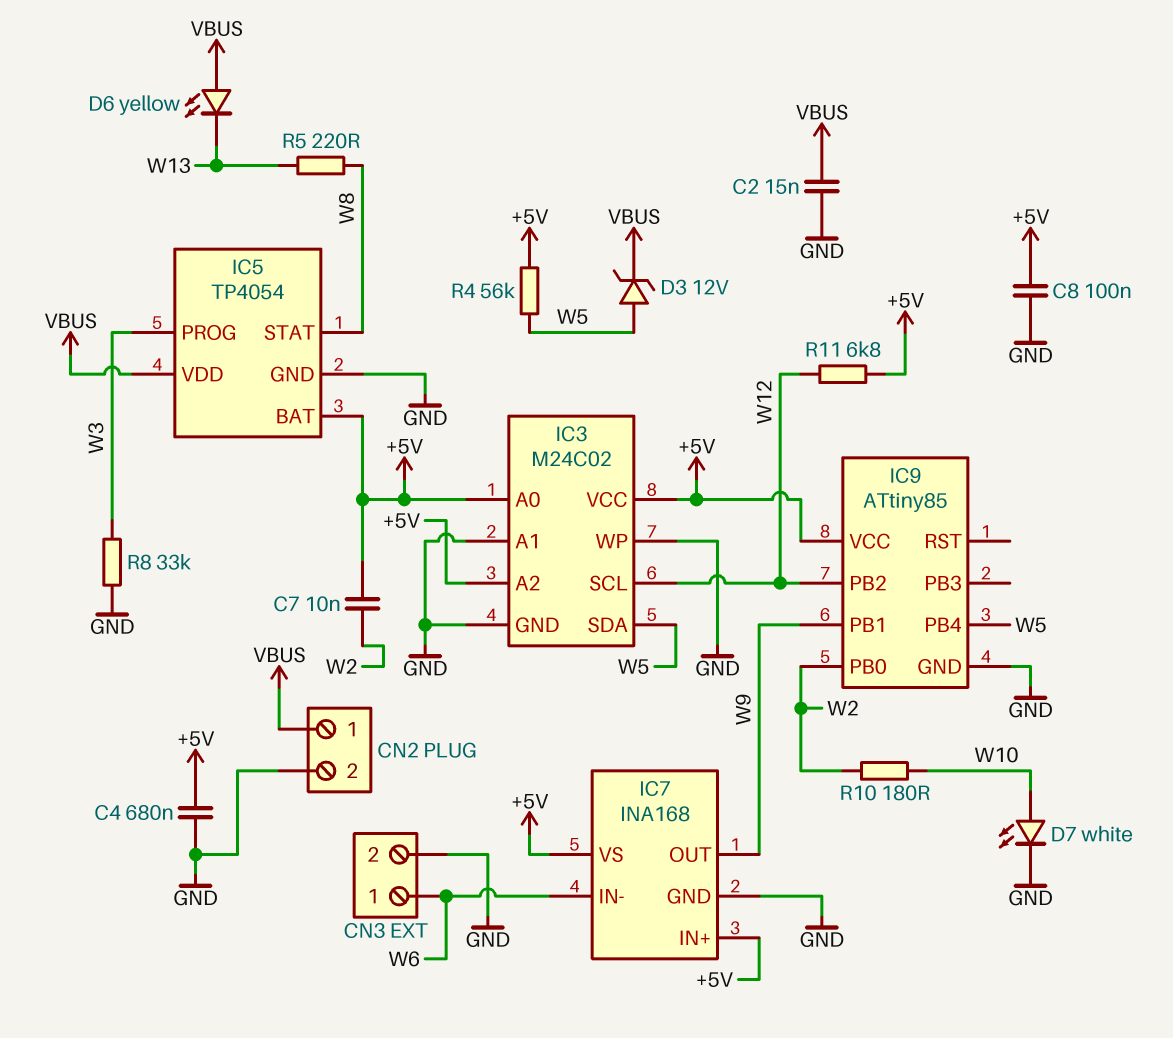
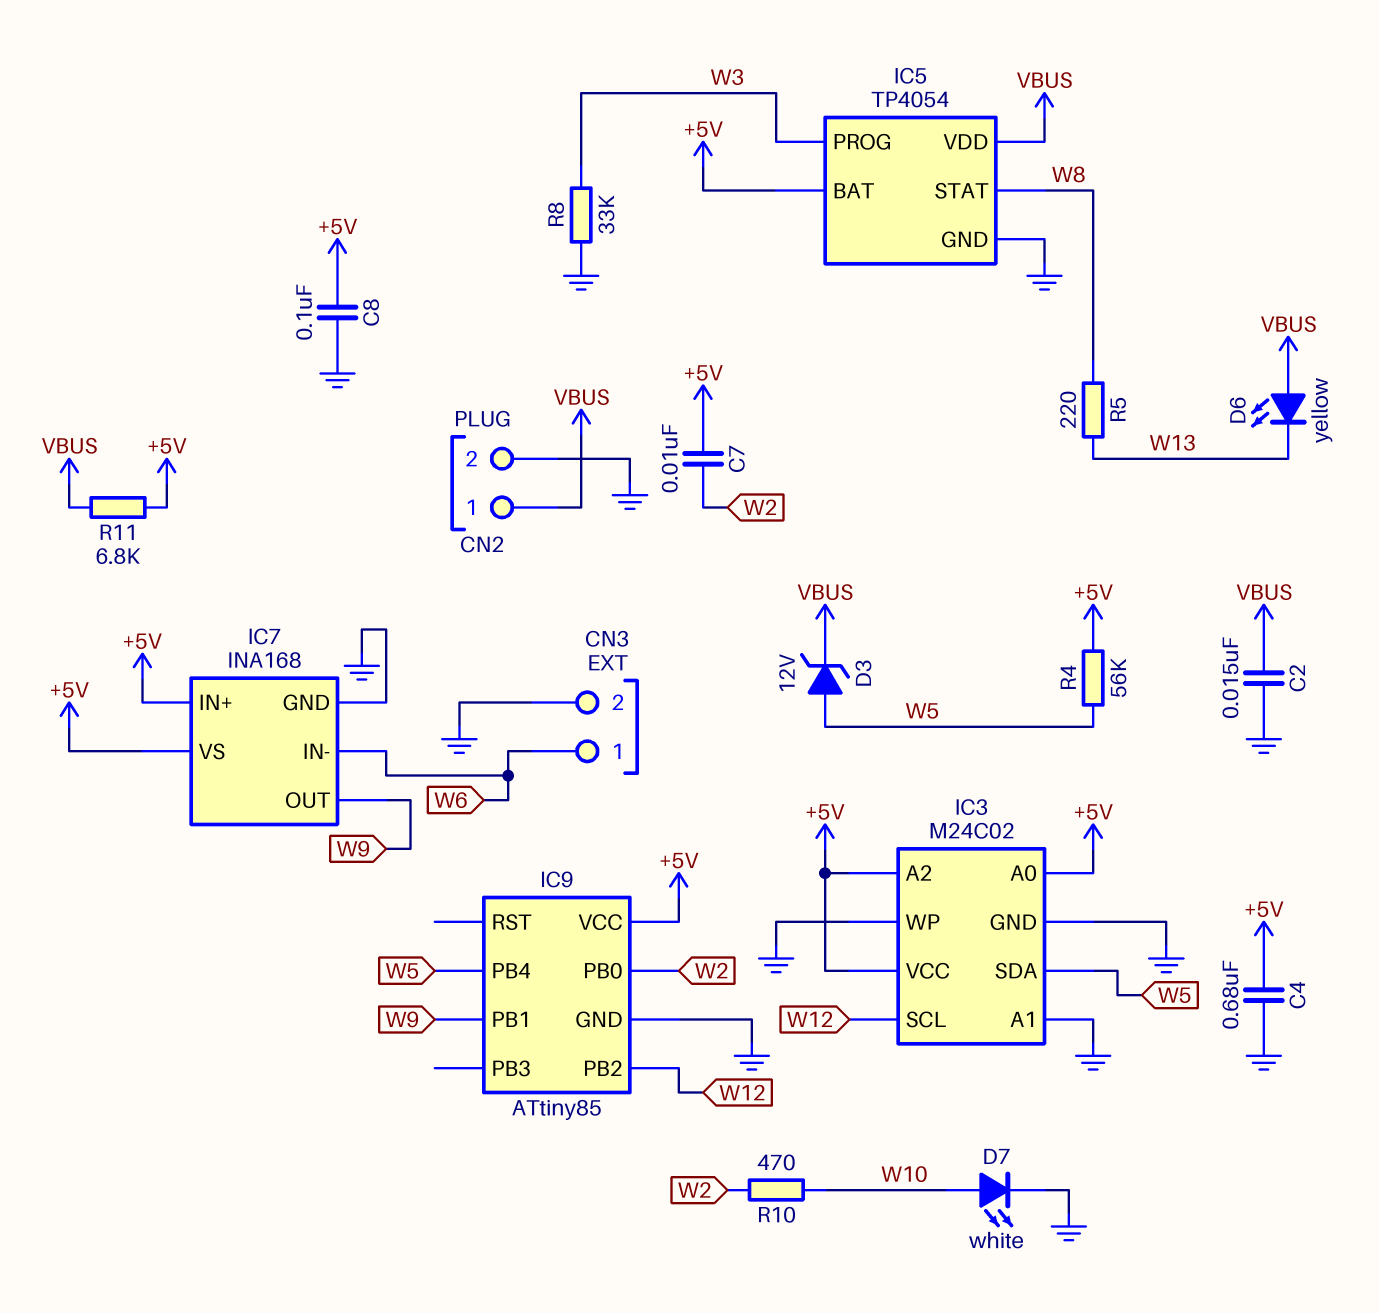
R10: 180 (W2, W10) -> 470 (W2, W10)
R11: 6.8k (+5V, W12) -> 6.8k (+5V, VBUS)

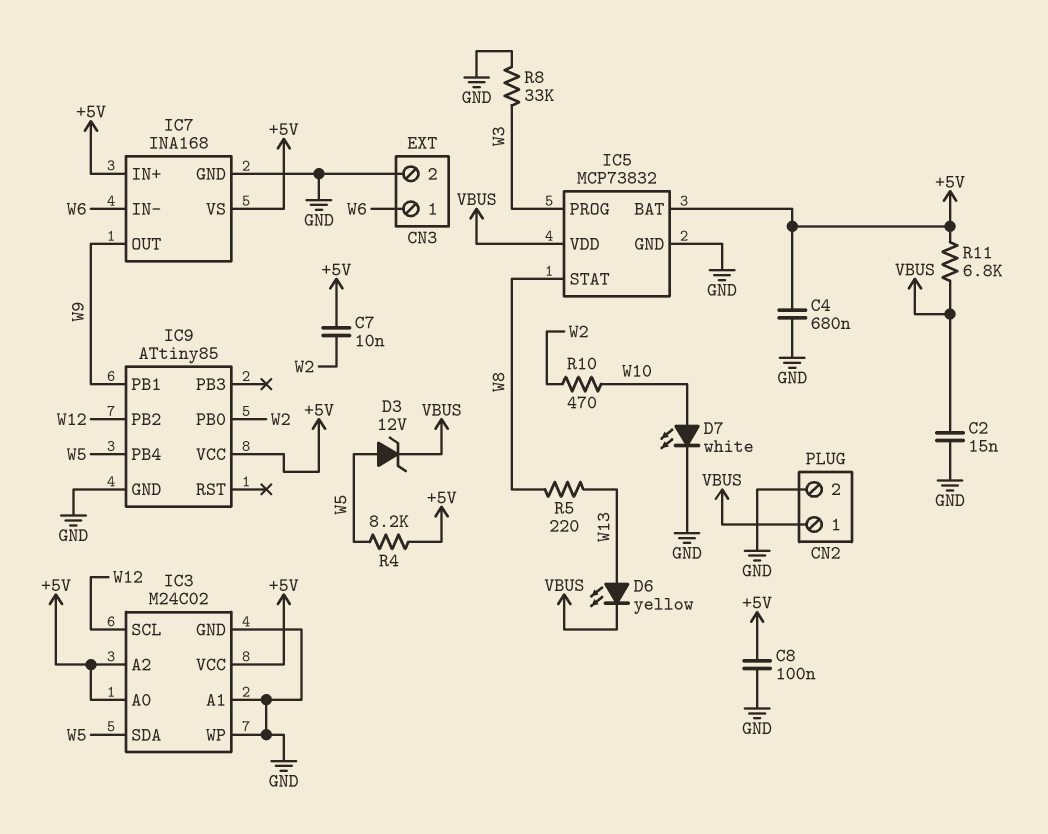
D6: LED yellow (A VBUS, K W13) -> LED yellow (A W13, K VBUS)
IC5: TP4054 -> MCP73832
R4: 56k (+5V, W5) -> 8.2k (+5V, W5)

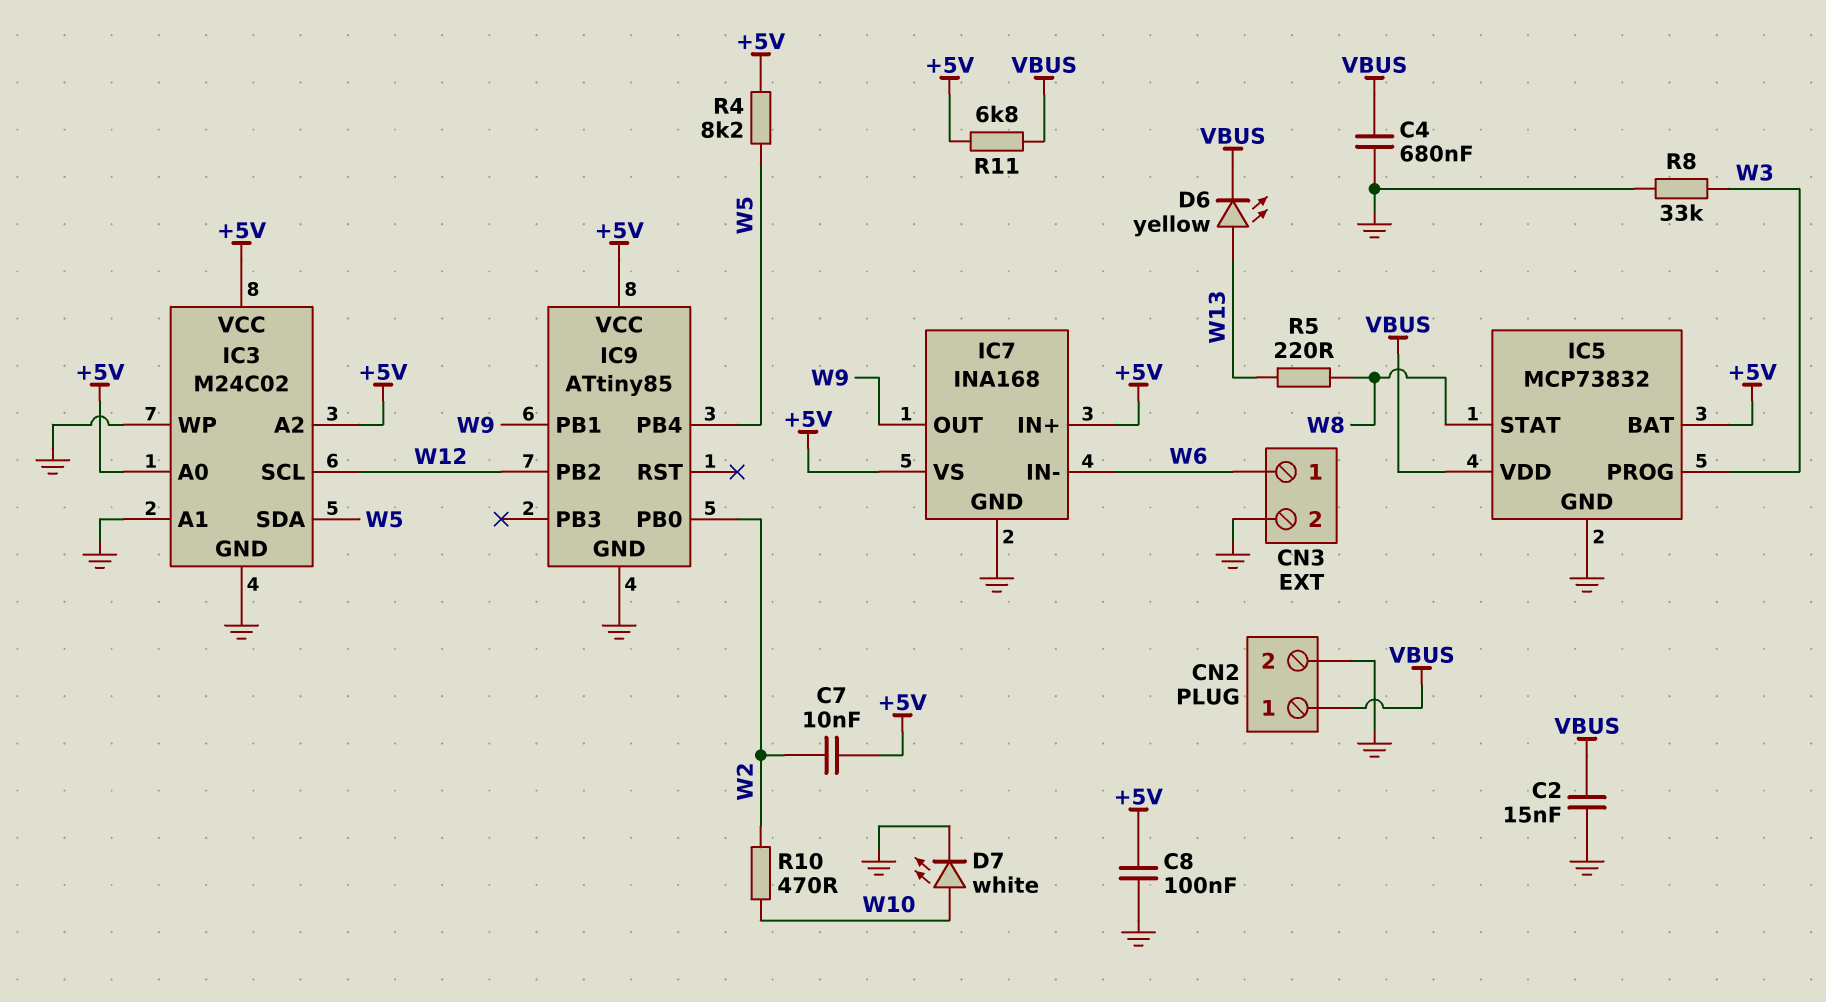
C4: 680nF (+5V, GND) -> 680nF (GND, VBUS)
D3: zener 12V (A W5, K VBUS) -> none

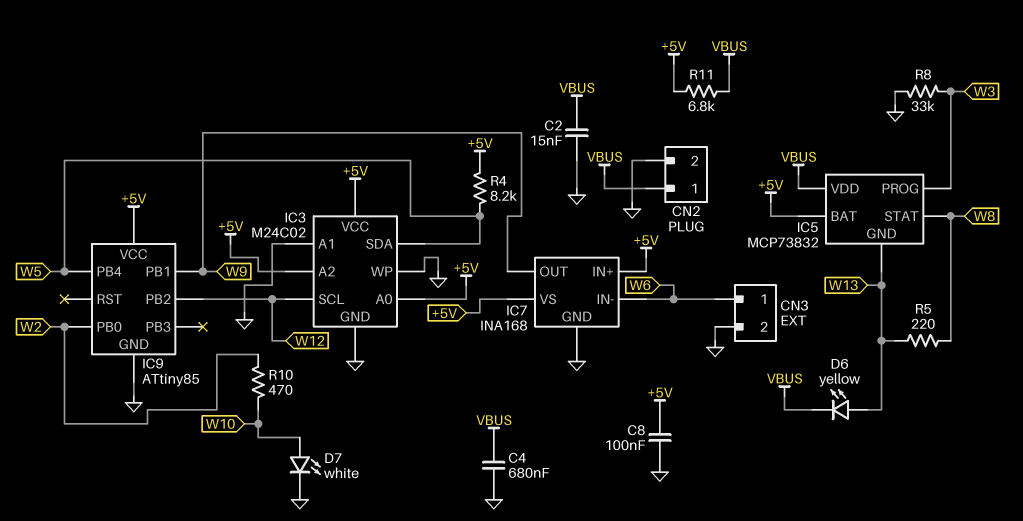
C7: 10nF (+5V, W2) -> none
IC5 pin GND: GND -> W13

